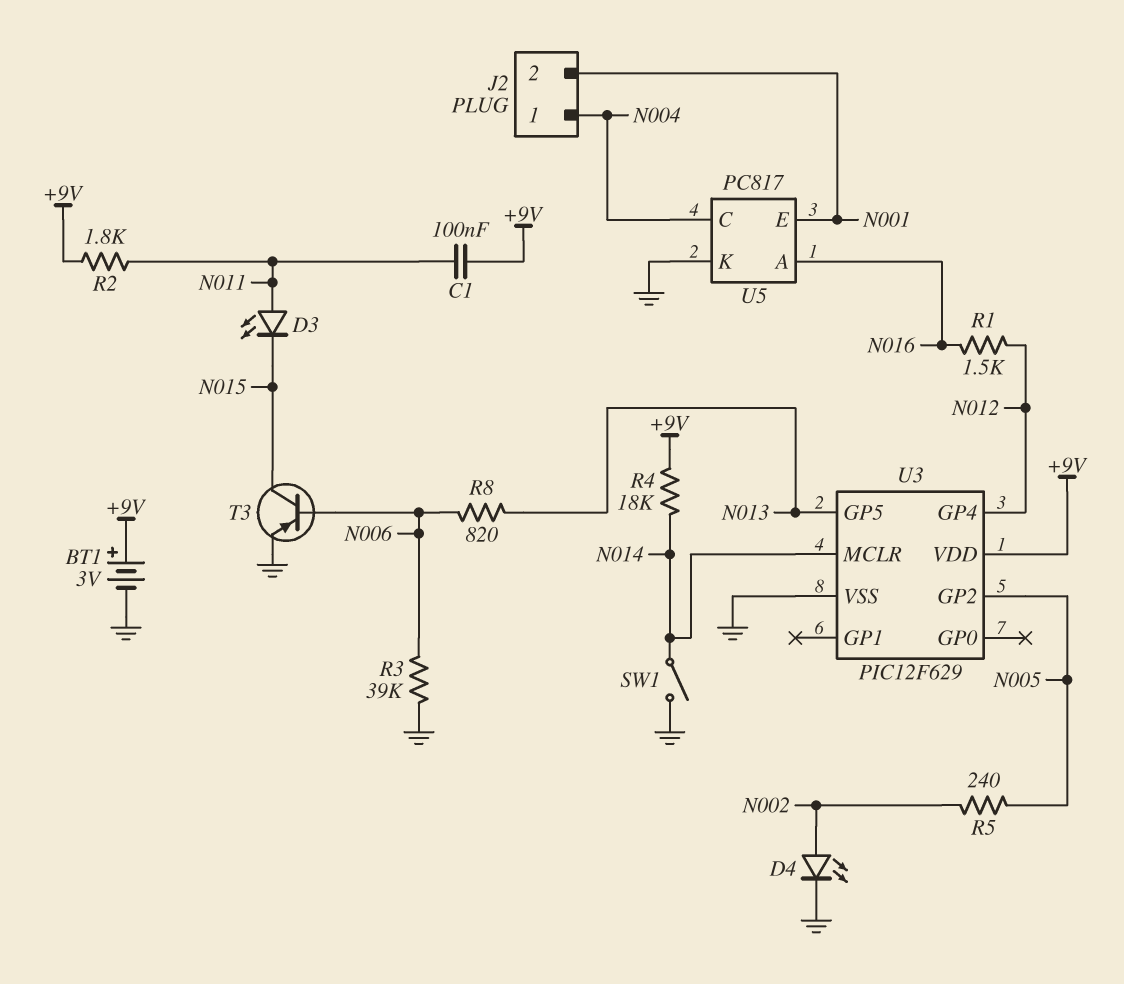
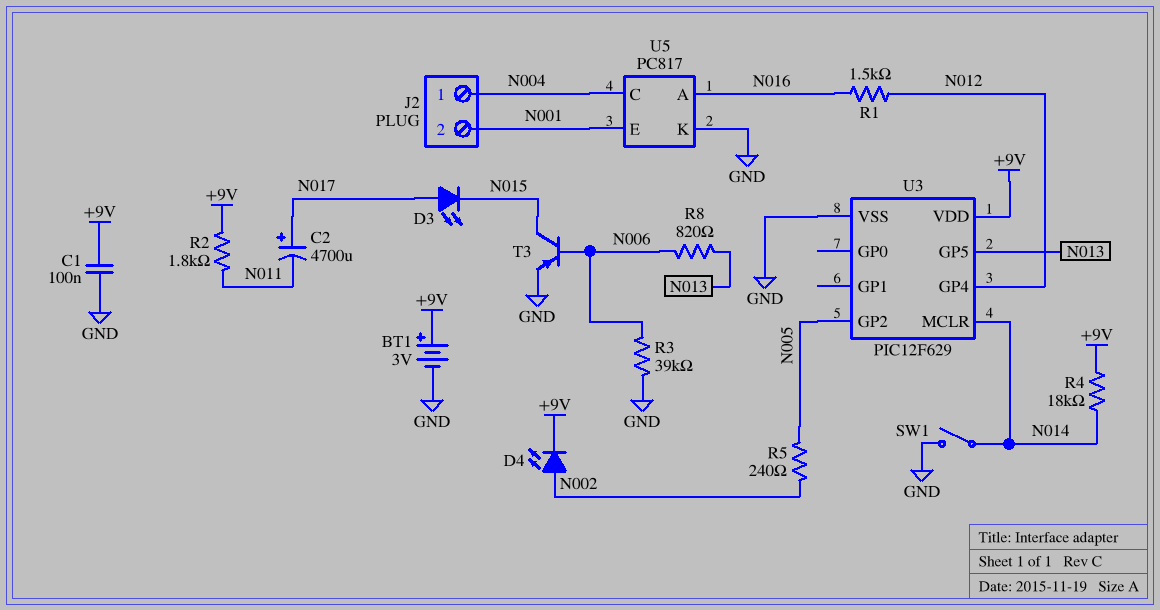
C1: 100nF (+9V, N011) -> 100nF (+9V, GND)
C2: none -> 4700uF (plus N017, minus N011)
D3: LED (A N011, K N015) -> LED (A N017, K N015)
D4: LED (A N002, K GND) -> LED (A N002, K +9V)

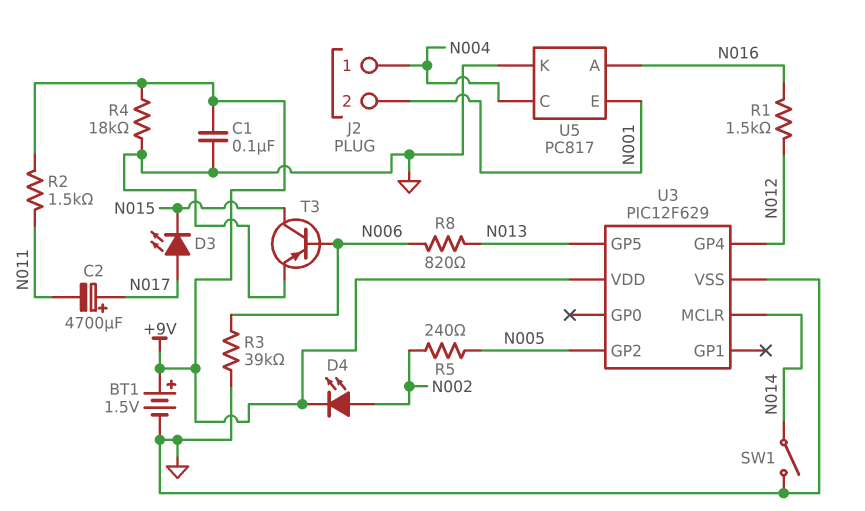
BT1: 3V (plus +9V, minus GND) -> 1.5V (plus +9V, minus GND)
R2: 1.8k (+9V, N011) -> 1.5k (+9V, N011)
R4: 18k (+9V, N014) -> 18k (+9V, GND)

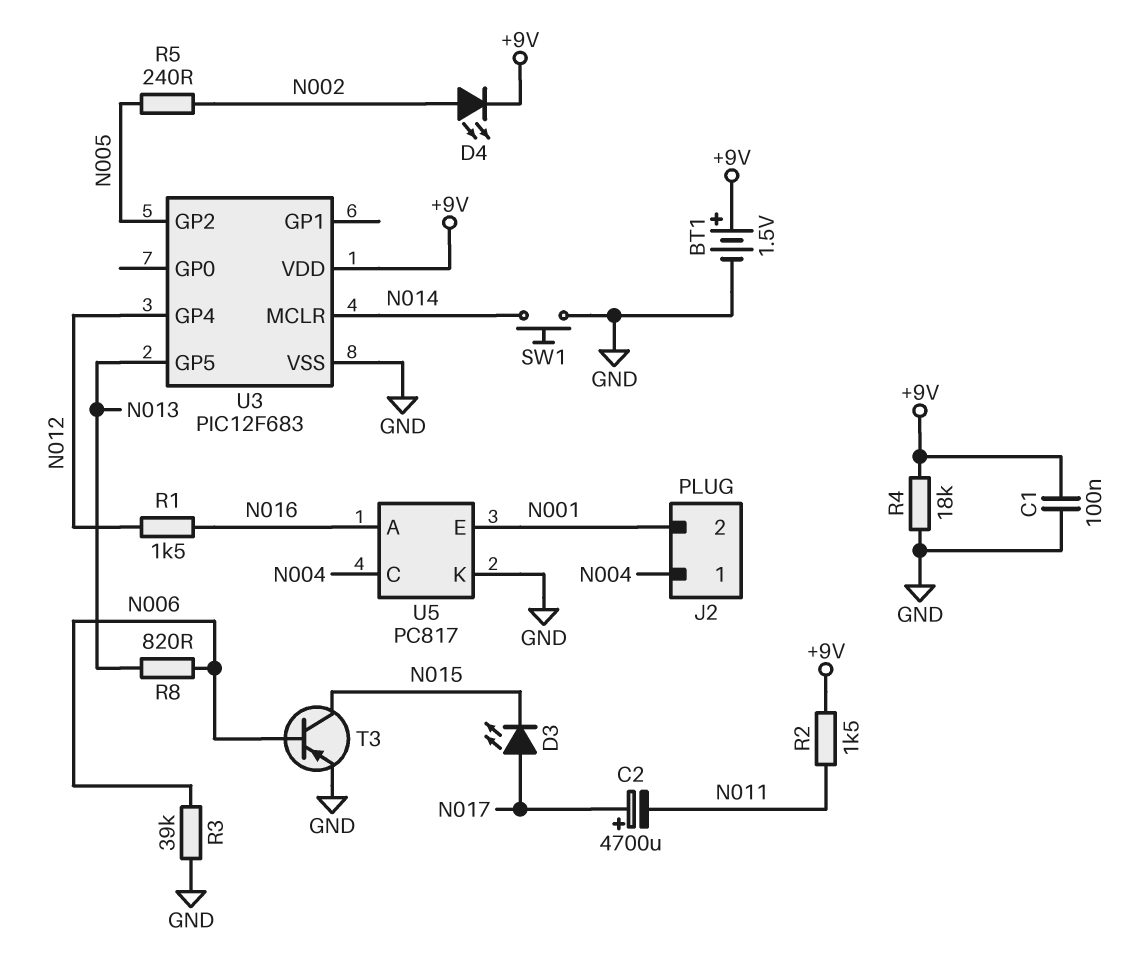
SW1: switch (GND, N014) -> button (GND, N014)
U3: PIC12F629 -> PIC12F683

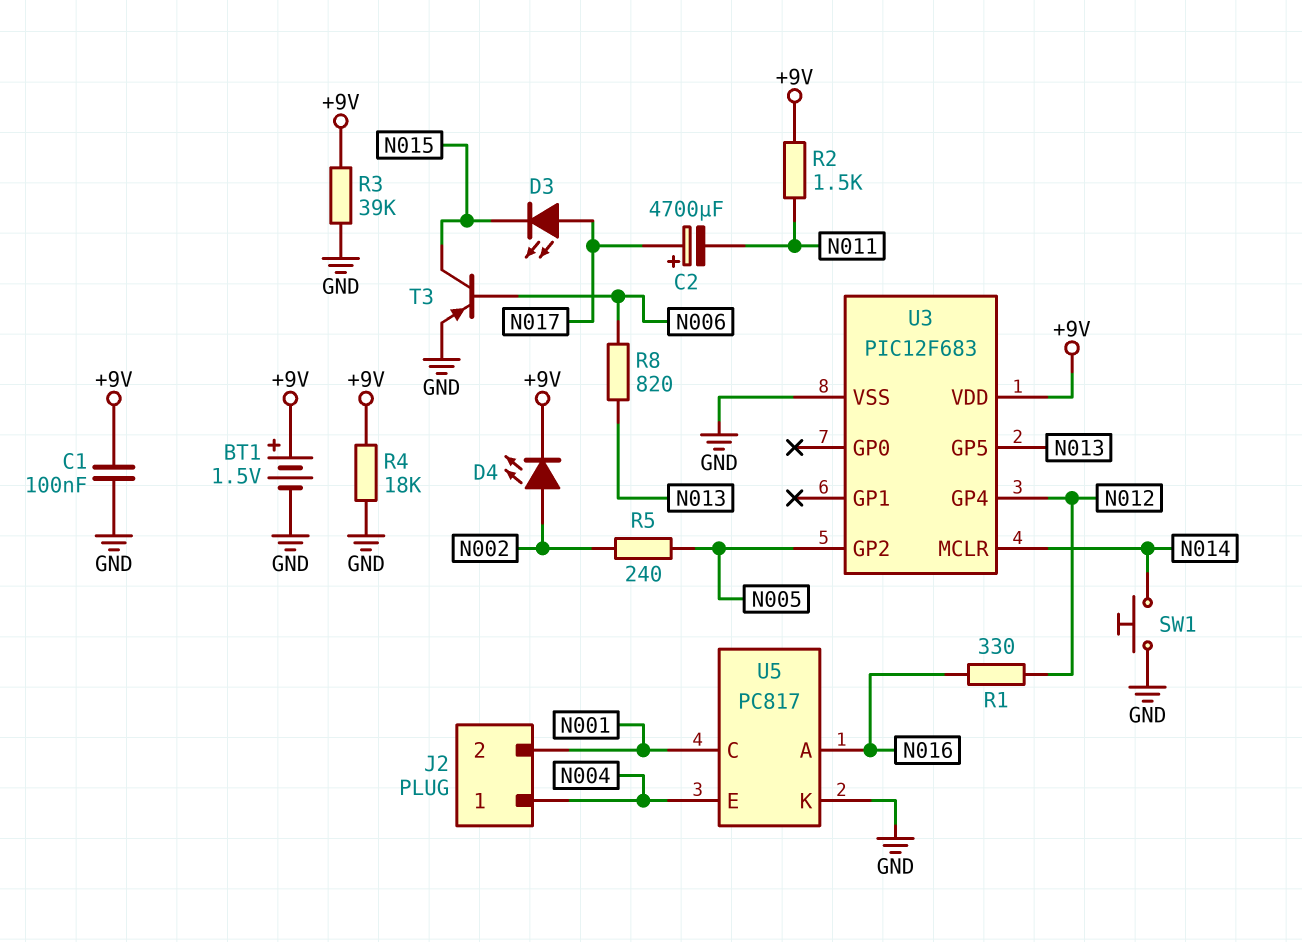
R1: 1.5k (N012, N016) -> 330 (N012, N016)
R3: 39k (GND, N006) -> 39k (+9V, GND)
U5 pin C: N004 -> N001
U5 pin E: N001 -> N004

